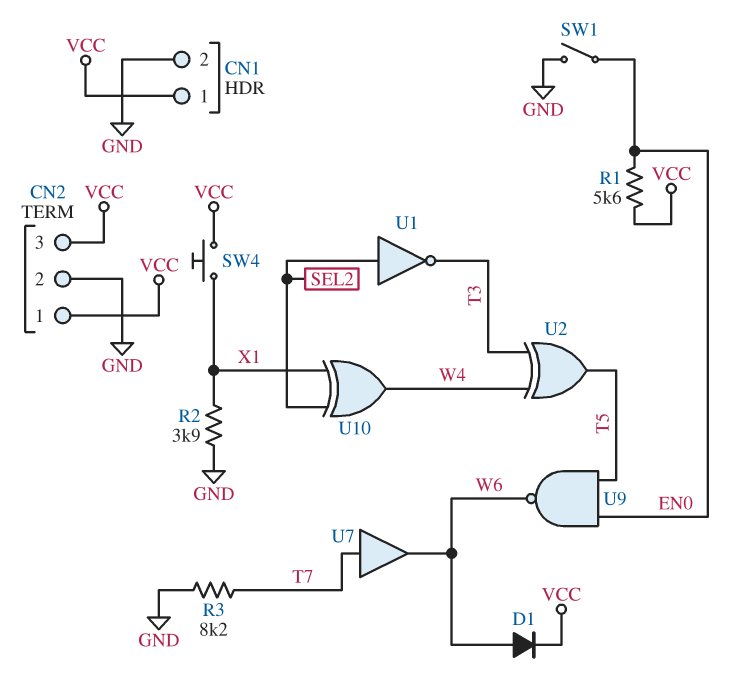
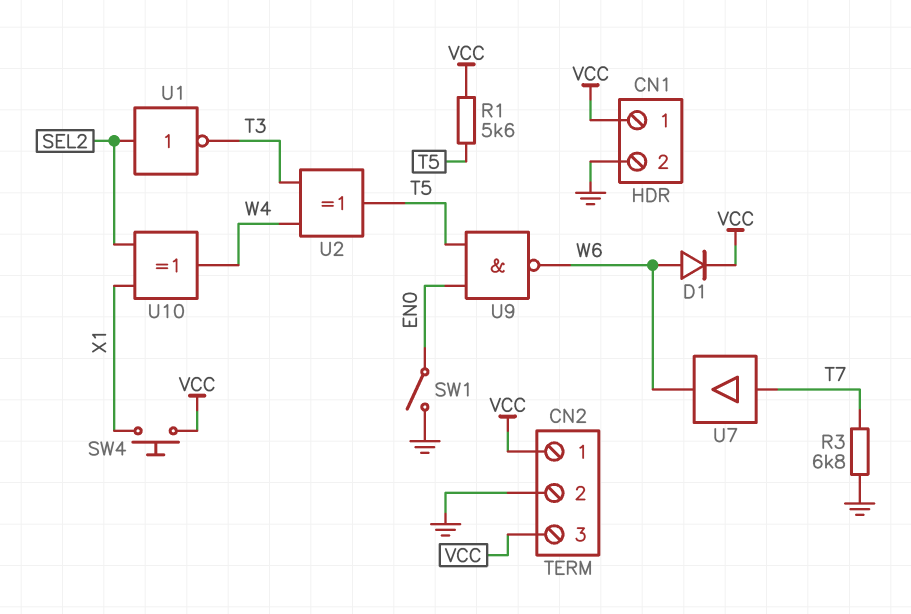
R1: 5.6k (EN0, VCC) -> 5.6k (T5, VCC)
R2: 3.9k (GND, X1) -> none
R3: 8.2k (GND, T7) -> 6.8k (GND, T7)

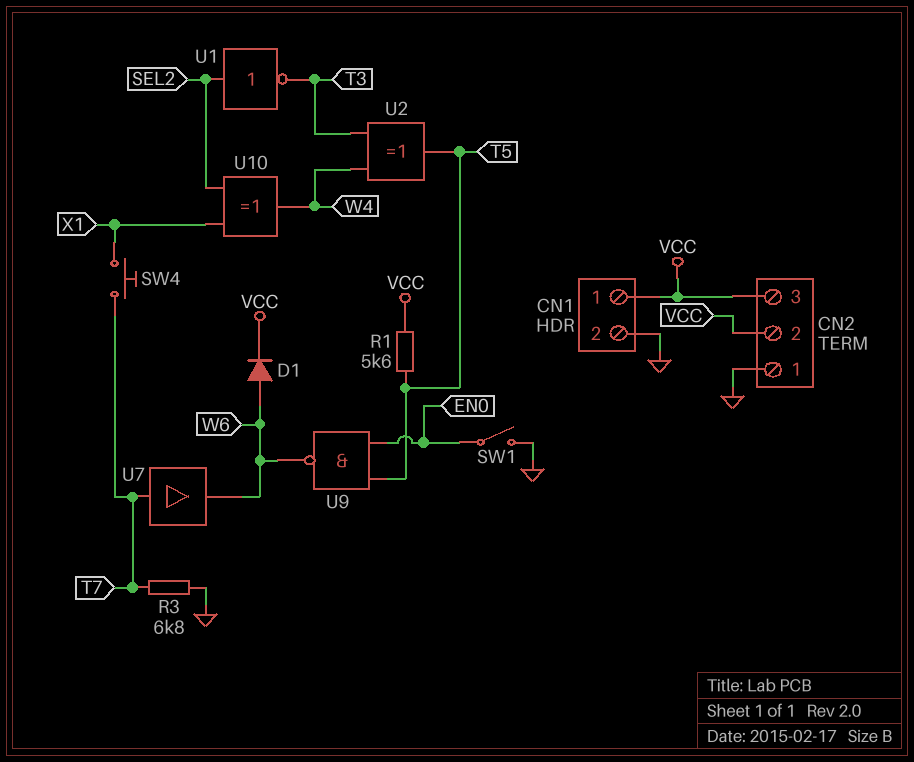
CN2 pin 1: VCC -> GND
CN2 pin 2: GND -> VCC
SW4: button (VCC, X1) -> button (T7, X1)

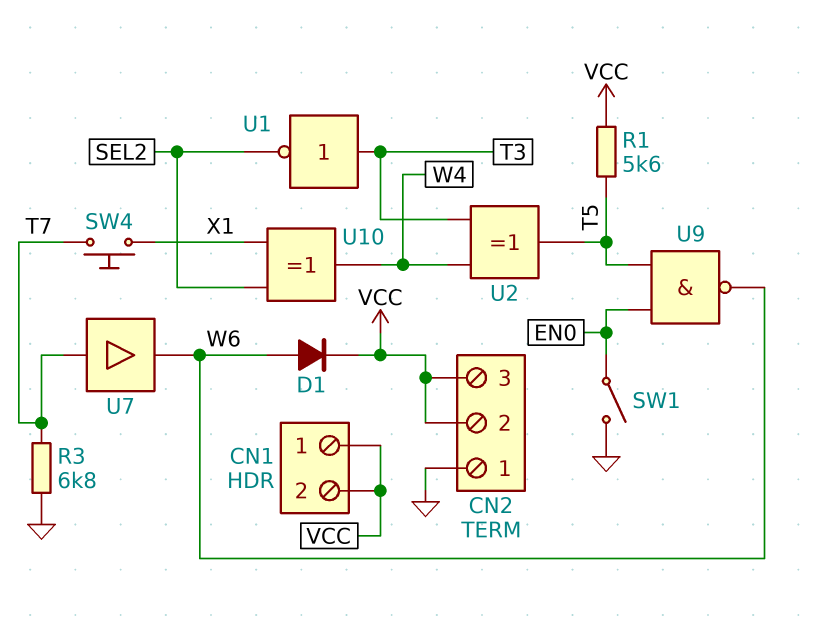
CN1 pin 2: GND -> VCC
U1: NOT (in SEL2, out T3) -> NOT (in T3, out SEL2)

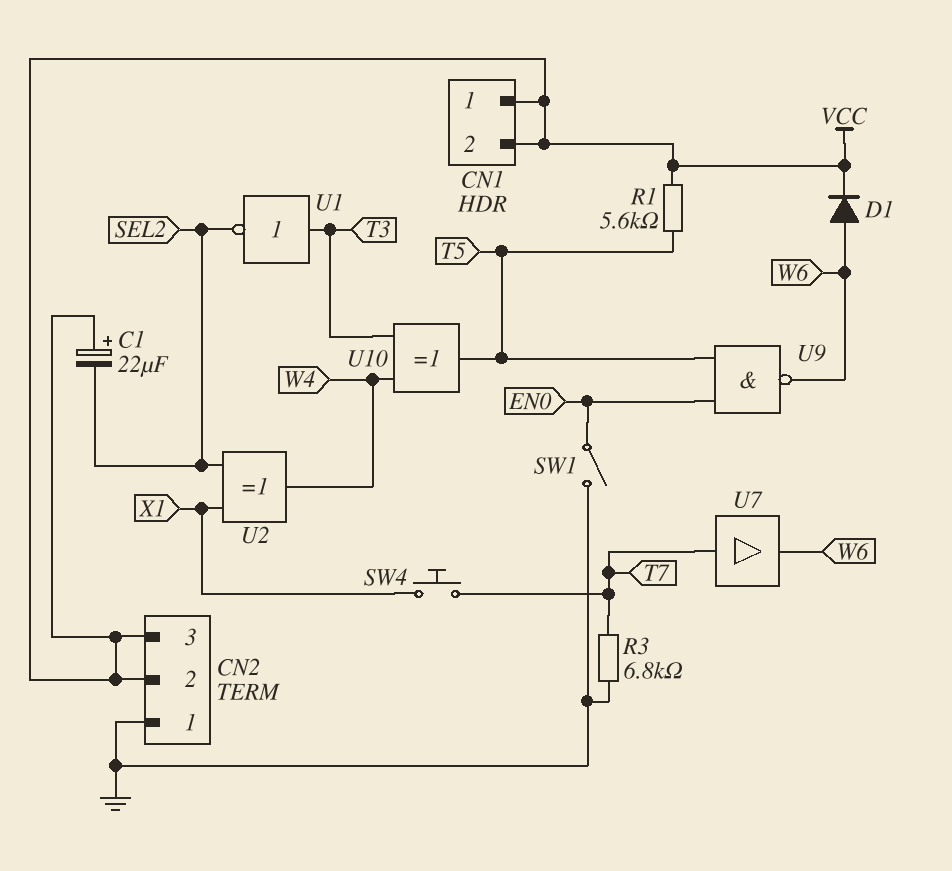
C1: none -> 22uF (plus VCC, minus SEL2)
U2: XOR (in T3, in W4, out T5) -> XOR (in SEL2, in X1, out W4)
U10: XOR (in SEL2, in X1, out W4) -> XOR (in T3, in W4, out T5)

